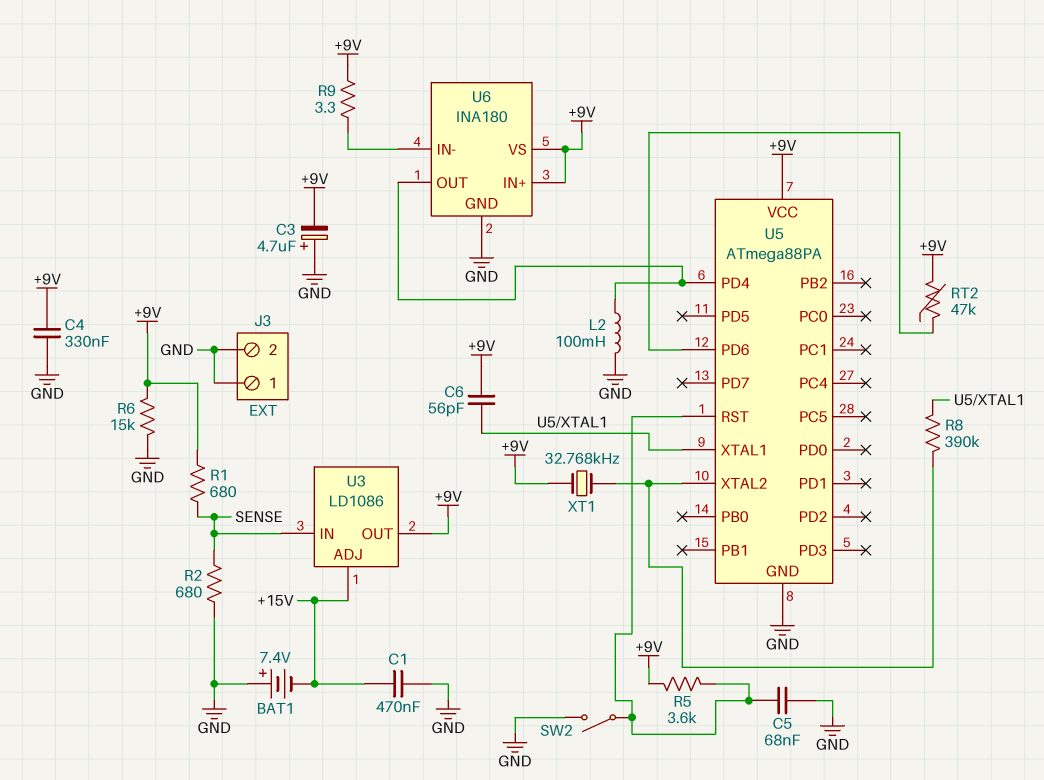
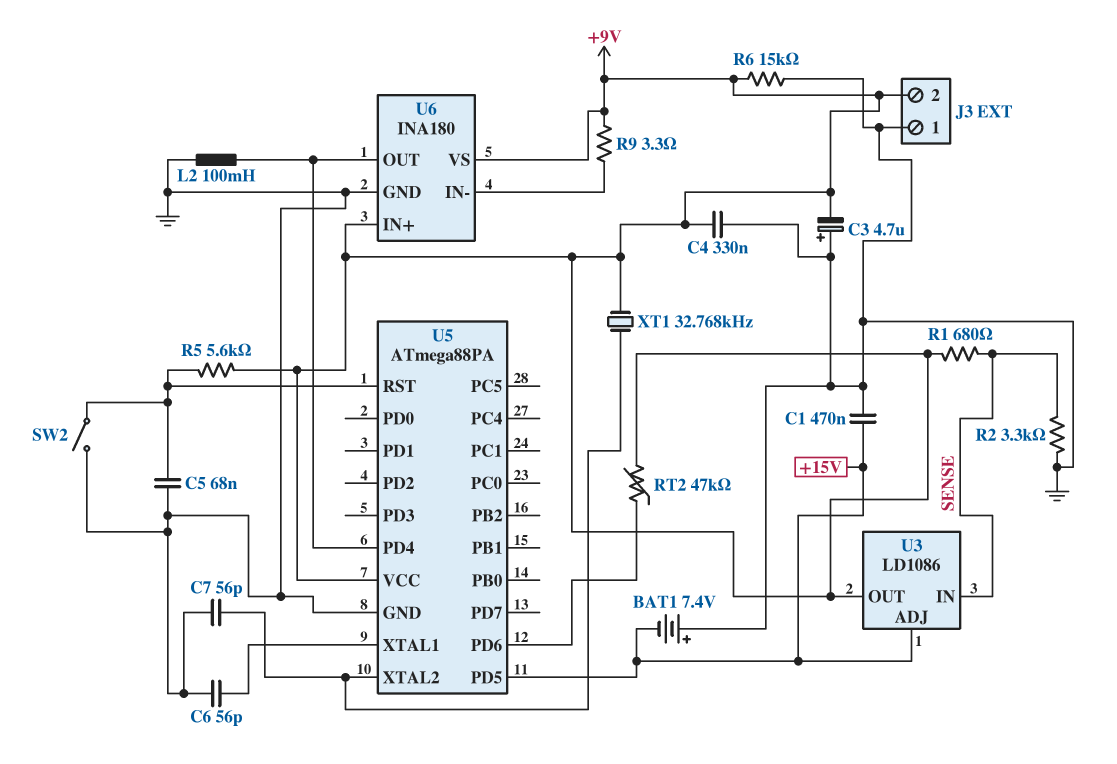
C6: 56pF (+9V, U5/XTAL1) -> 56pF (GND, U5/XTAL1)
C7: none -> 56pF (GND, U5/XTAL2)
J3 pin 2: GND -> +9V
R2: 680 (GND, SENSE) -> 3.3k (GND, SENSE)
R5: 3.6k (+9V, U5/RST) -> 5.6k (+9V, U5/RST)
R8: 390k (U5/XTAL1, U5/XTAL2) -> none
U5 pin PD5: none -> +15V

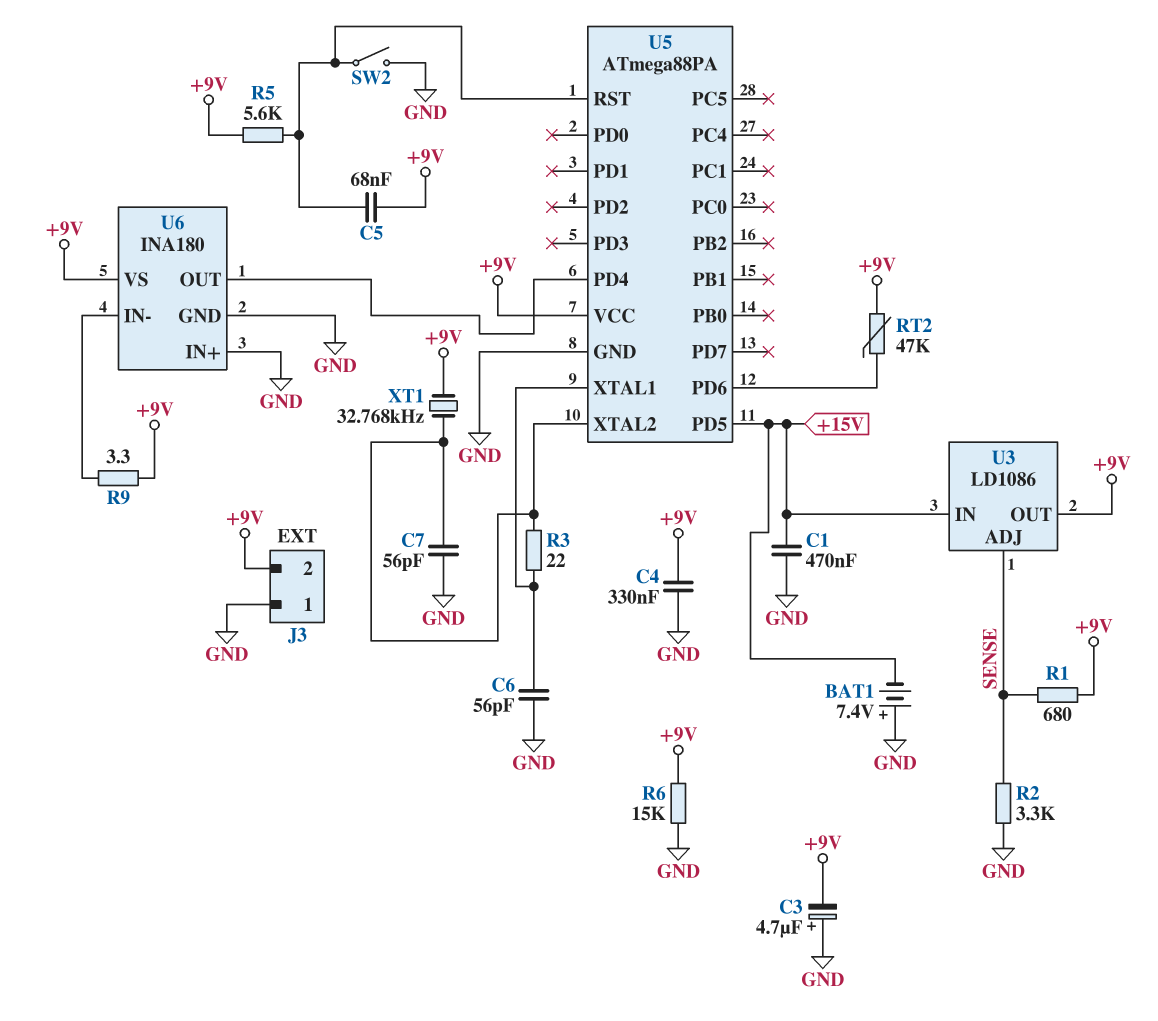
C5: 68nF (GND, U5/RST) -> 68nF (+9V, U5/RST)
L2: 100mH (GND, U5/PD4) -> none
R3: none -> 22 (U5/XTAL1, U5/XTAL2)
U3 pin ADJ: +15V -> SENSE
U3 pin IN: SENSE -> +15V
U6 pin IN+: +9V -> GND

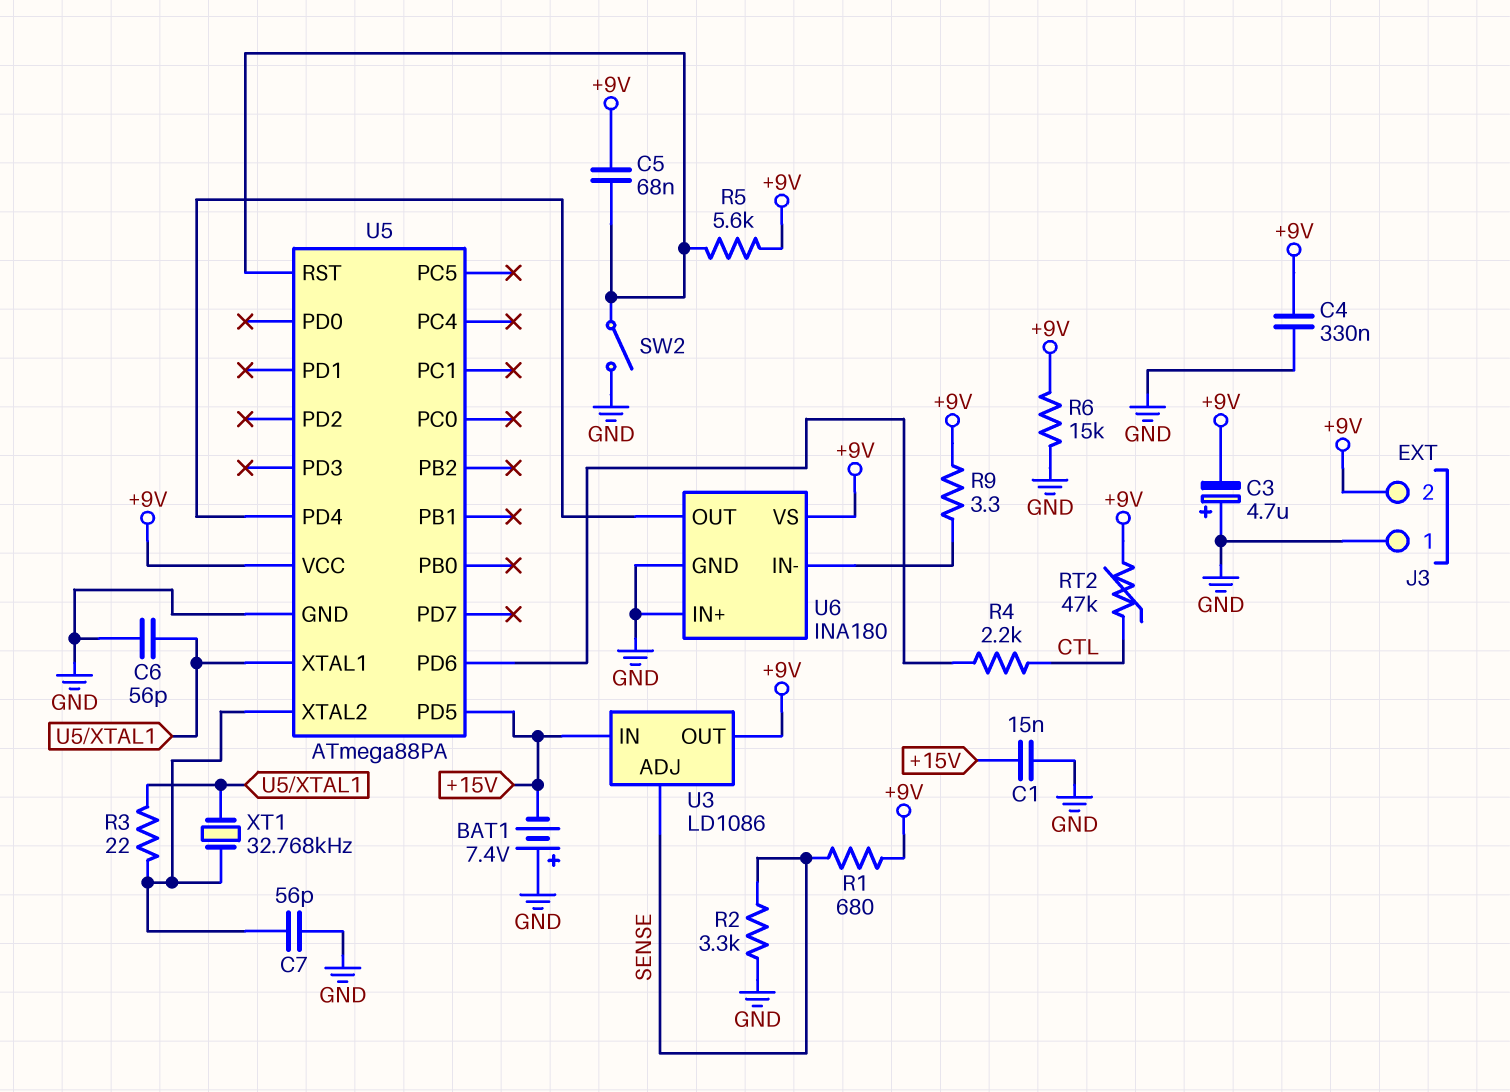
C1: 470nF (+15V, GND) -> 15nF (+15V, GND)
R4: none -> 2.2k (CTL, U5/PD6)
RT2: 47k (+9V, U5/PD6) -> 47k (+9V, CTL)
XT1: 32.768kHz (+9V, U5/XTAL2) -> 32.768kHz (U5/XTAL1, U5/XTAL2)

